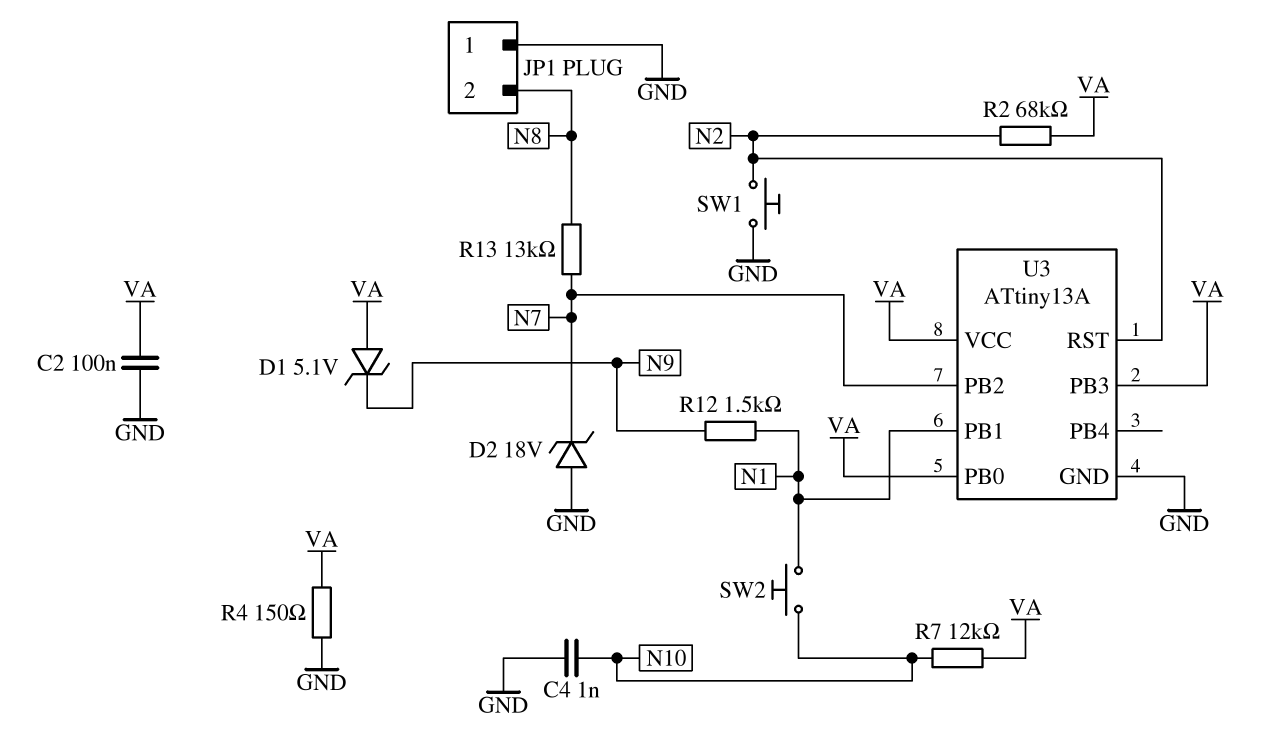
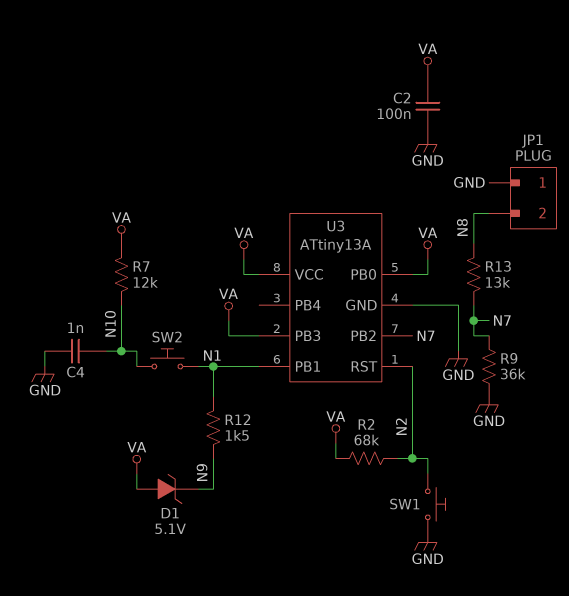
D2: zener 18V (A GND, K N7) -> none
R4: 150 (GND, VA) -> none
R9: none -> 36k (GND, N7)

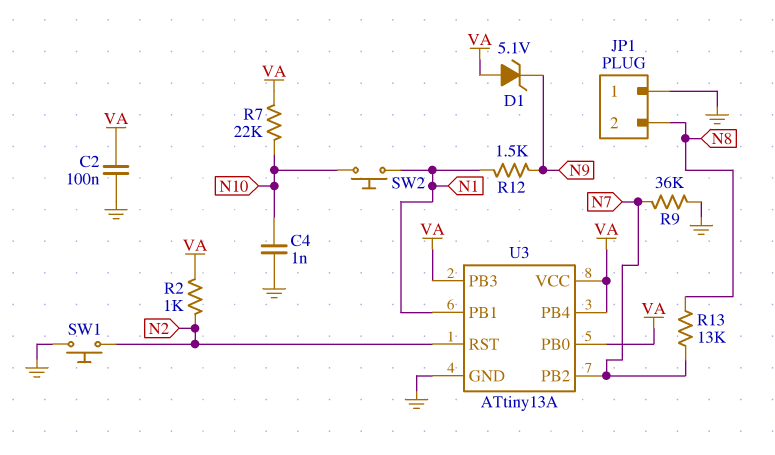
R2: 68k (N2, VA) -> 1k (N2, VA)
R7: 12k (N10, VA) -> 22k (N10, VA)
U3 pin PB4: none -> VA

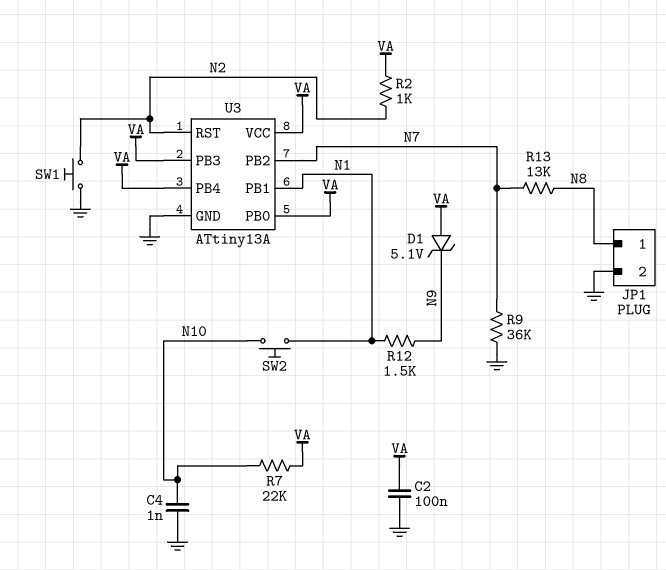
JP1 pin 1: GND -> N8
JP1 pin 2: N8 -> GND

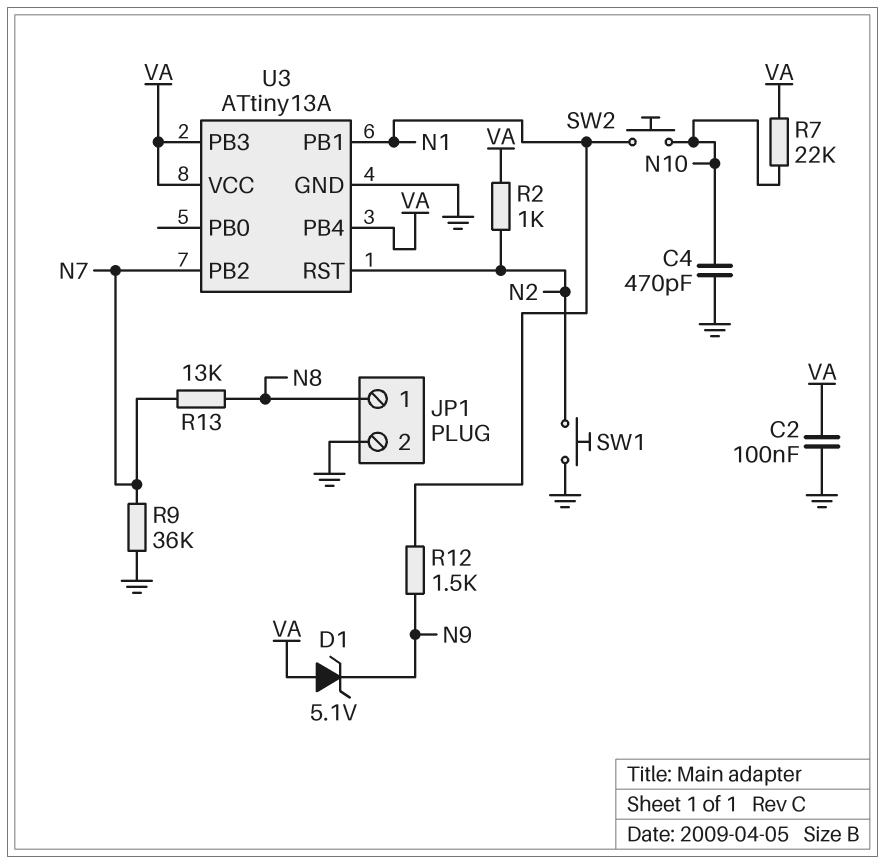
C4: 1nF (GND, N10) -> 470pF (GND, N10)
U3 pin PB0: VA -> none

